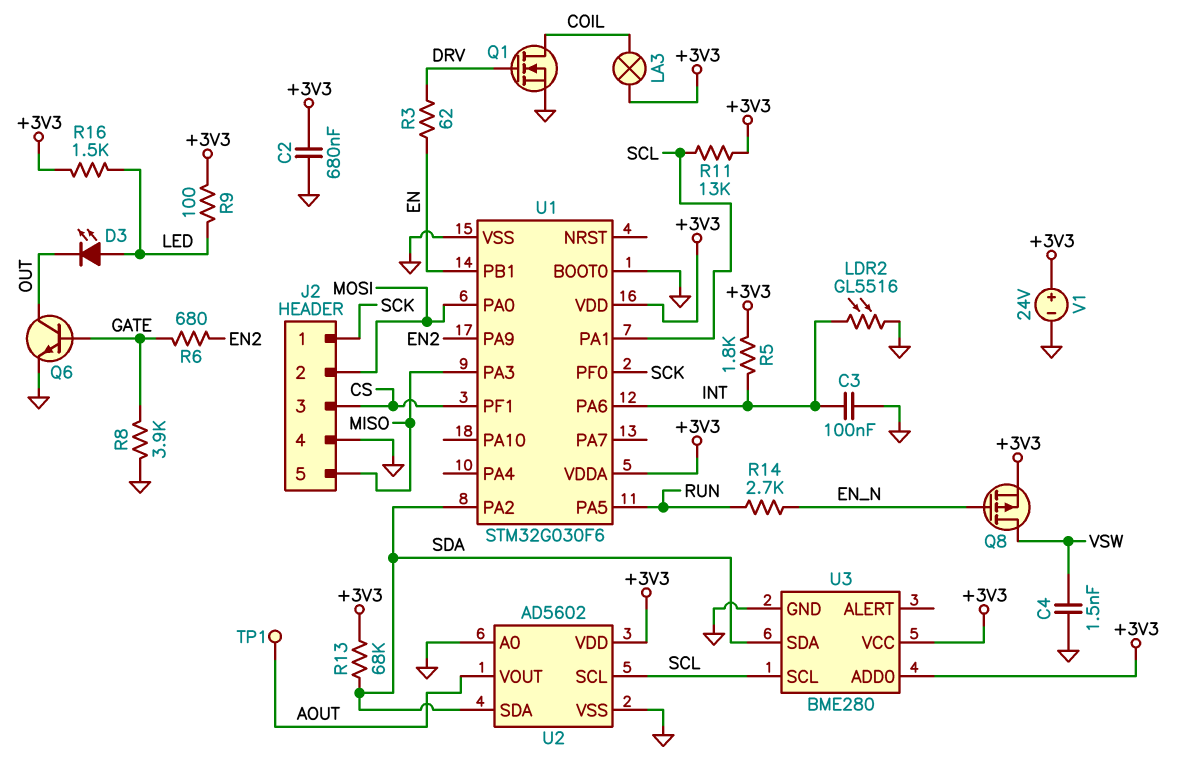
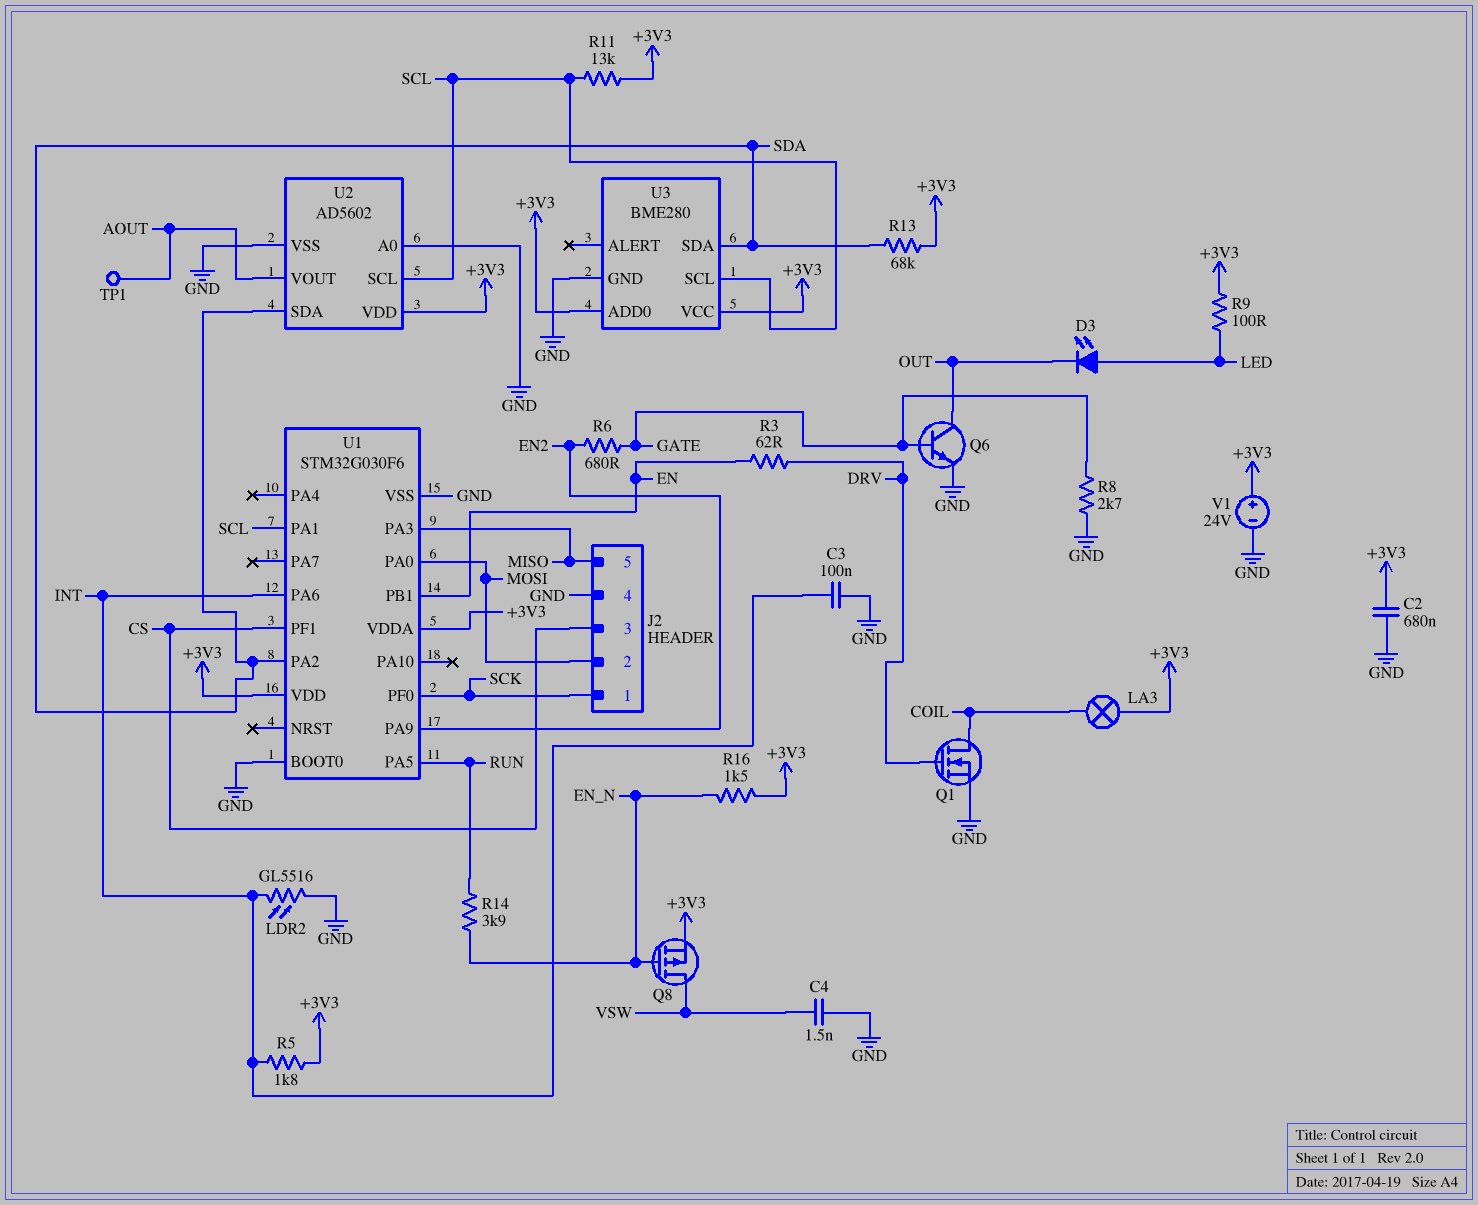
R8: 3.9k (GATE, GND) -> 2.7k (GATE, GND)
R14: 2.7k (EN_N, RUN) -> 3.9k (EN_N, RUN)
R16: 1.5k (+3V3, LED) -> 1.5k (+3V3, EN_N)

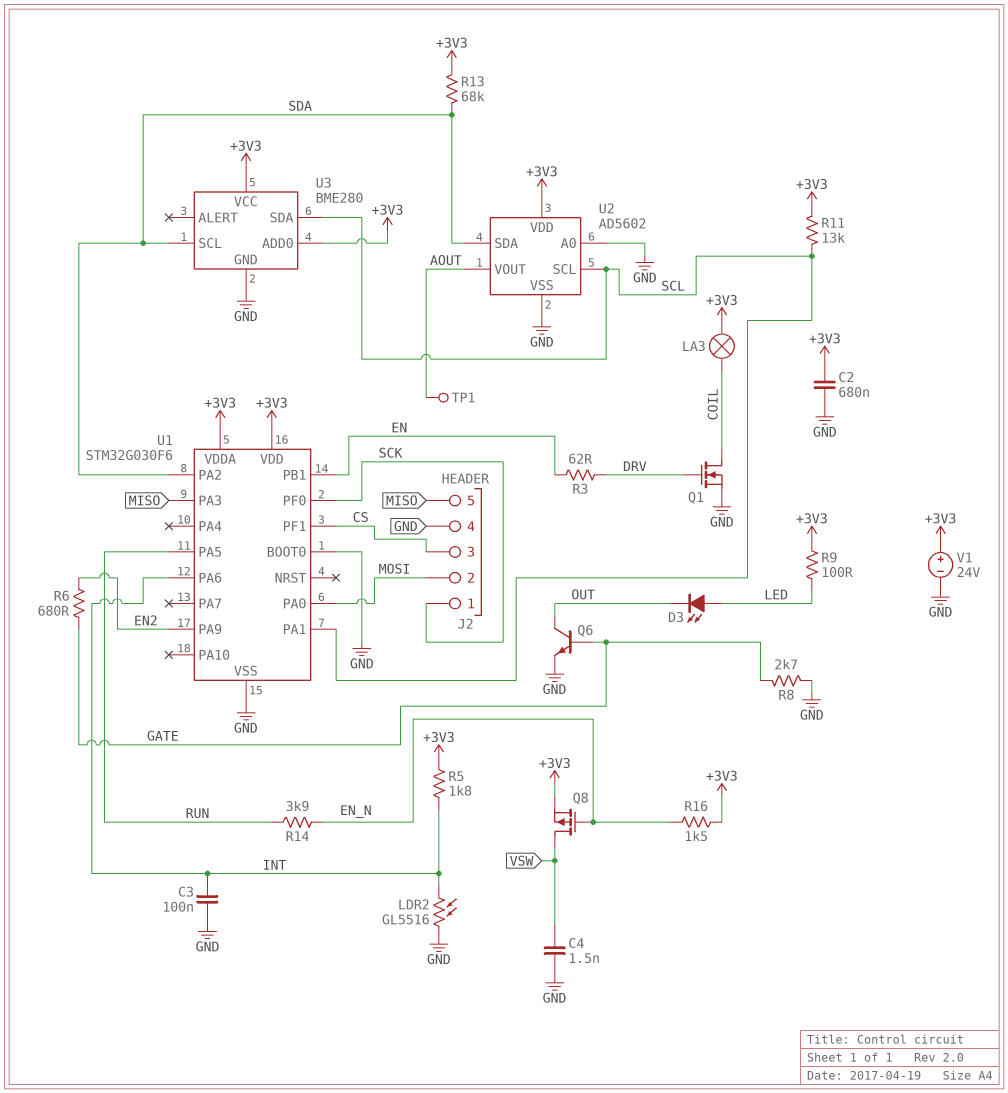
U3 pin SCL: SCL -> SDA
U3 pin SDA: SDA -> SCL

